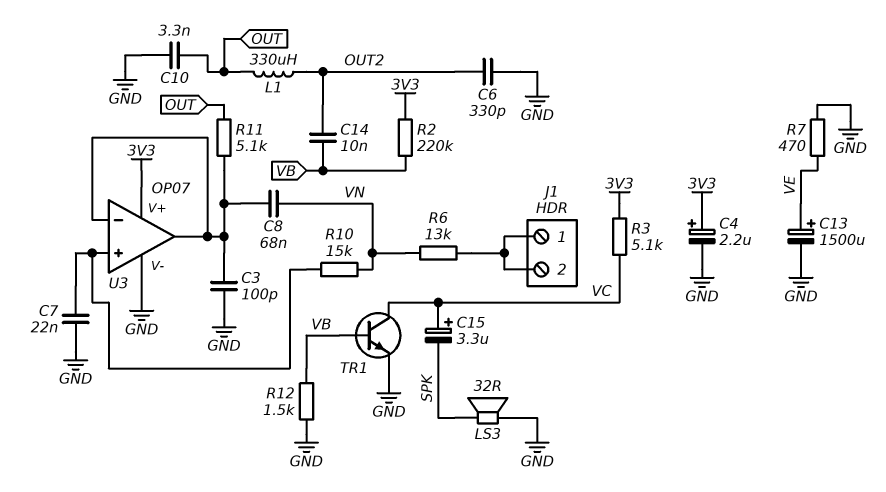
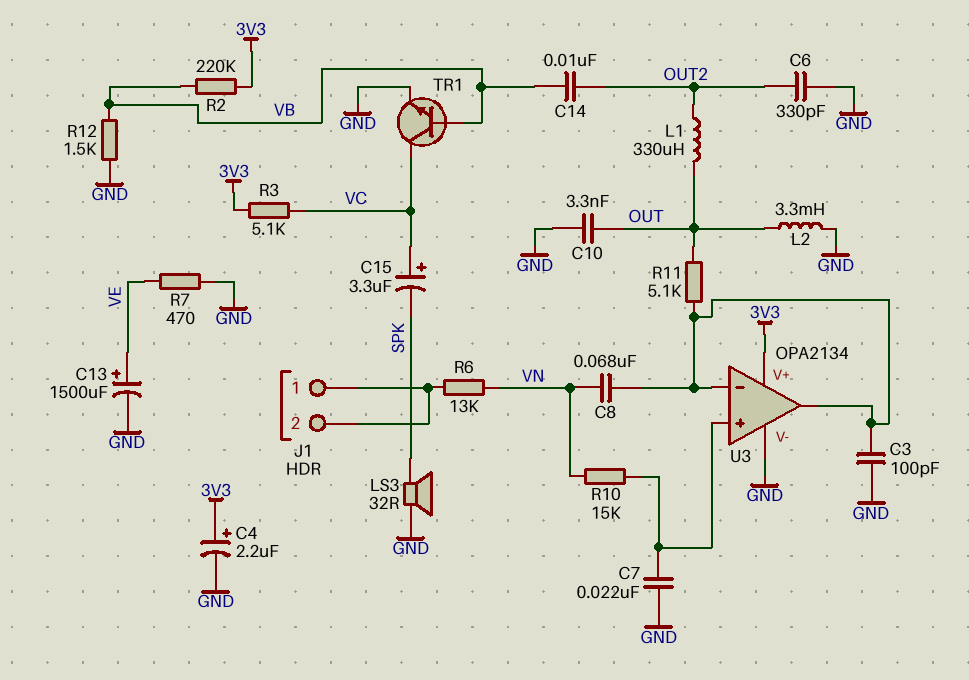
L2: none -> 3.3mH (GND, OUT)
U3: OP07 -> OPA2134

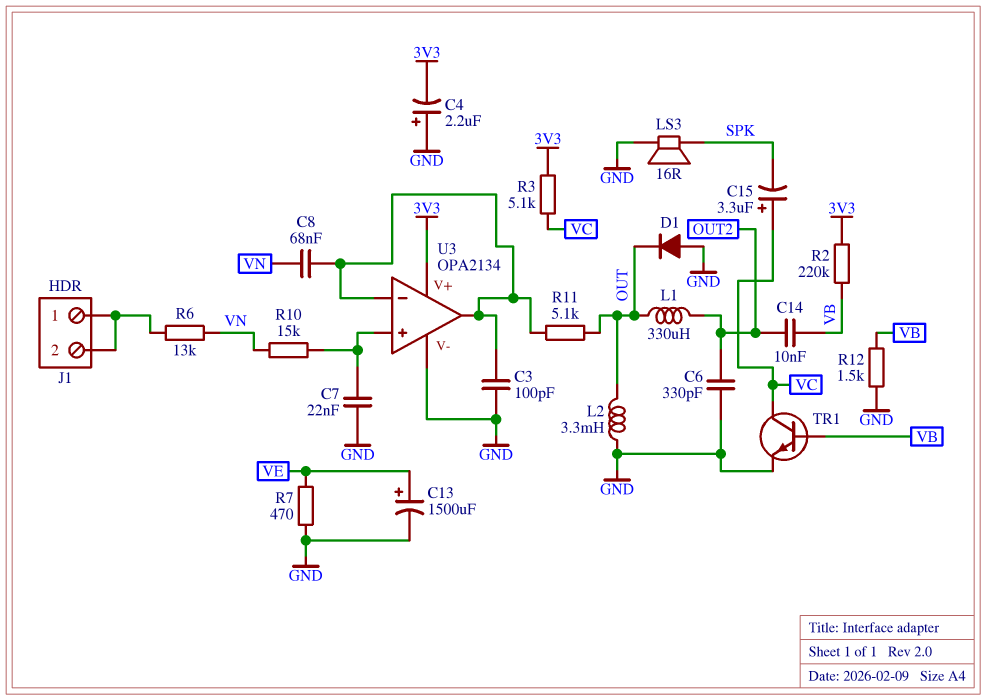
C4: 2.2uF (plus 3V3, minus GND) -> 2.2uF (plus GND, minus 3V3)
C10: 3.3nF (GND, OUT) -> none
D1: none -> diode (A GND, K OUT)
LS3: speaker 32R (GND, SPK) -> speaker 16R (GND, SPK)

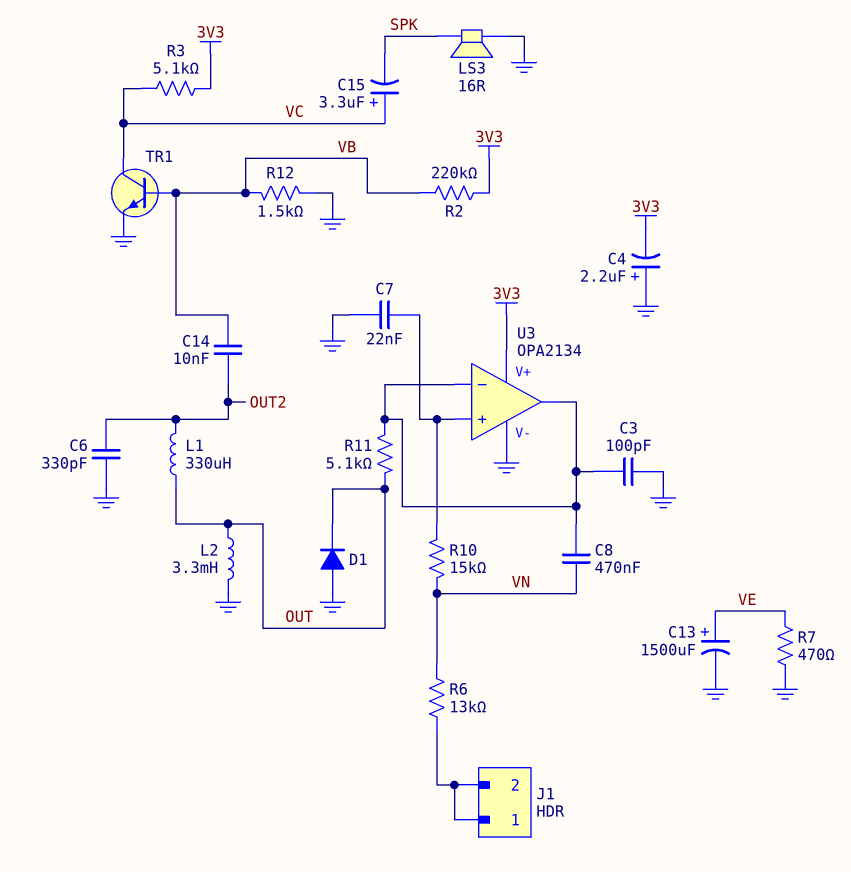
C8: 68nF (U3/in-, VN) -> 470nF (U3/in-, VN)

